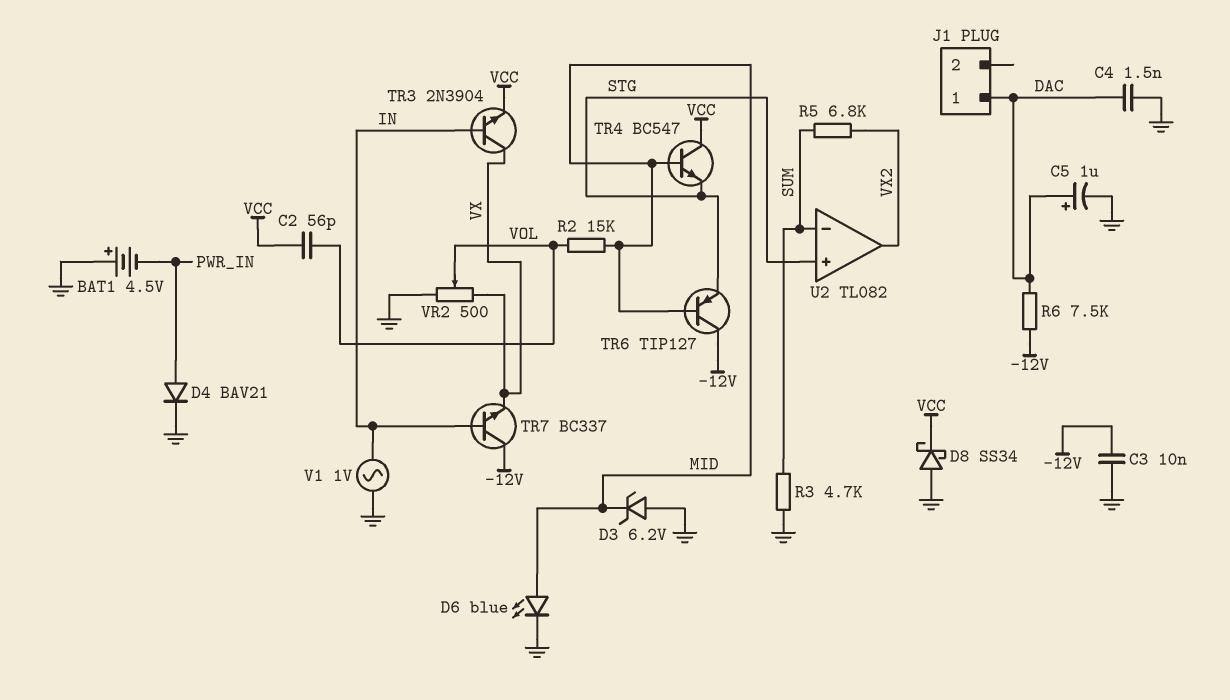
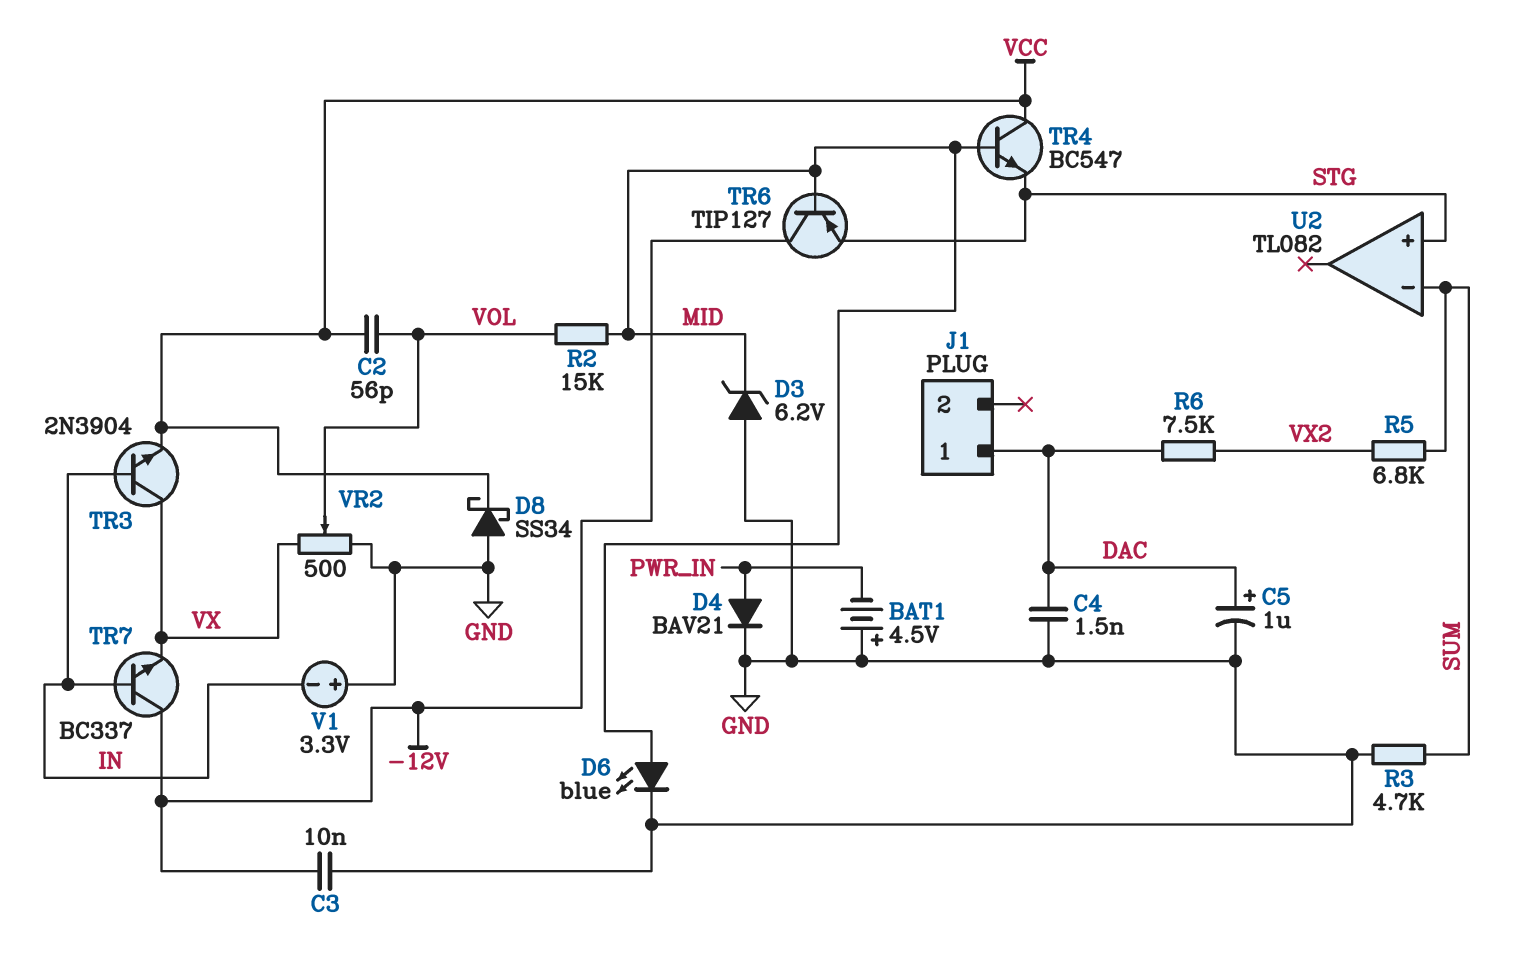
R6: 7.5k (-12V, DAC) -> 7.5k (DAC, VX2)
U2 pin out: VX2 -> none
V1: AC 1V (GND, IN) -> 3.3V (plus GND, minus IN)

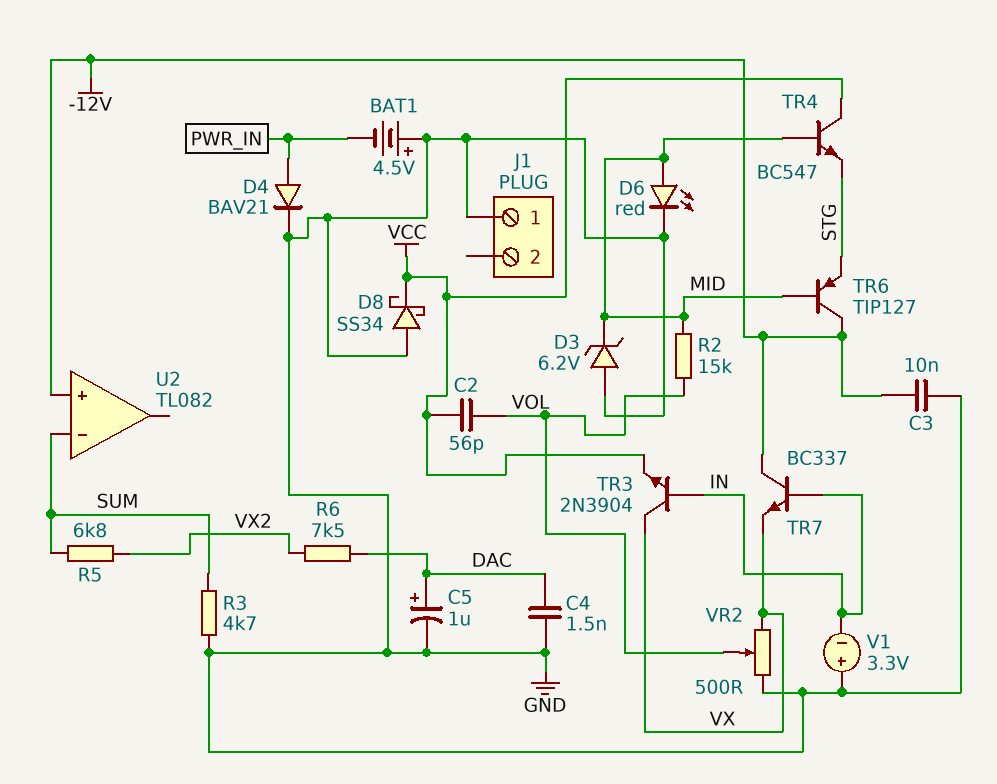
D6: LED blue (A MID, K GND) -> LED red (A MID, K GND)
J1 pin 1: DAC -> GND
U2 pin in+: STG -> -12V

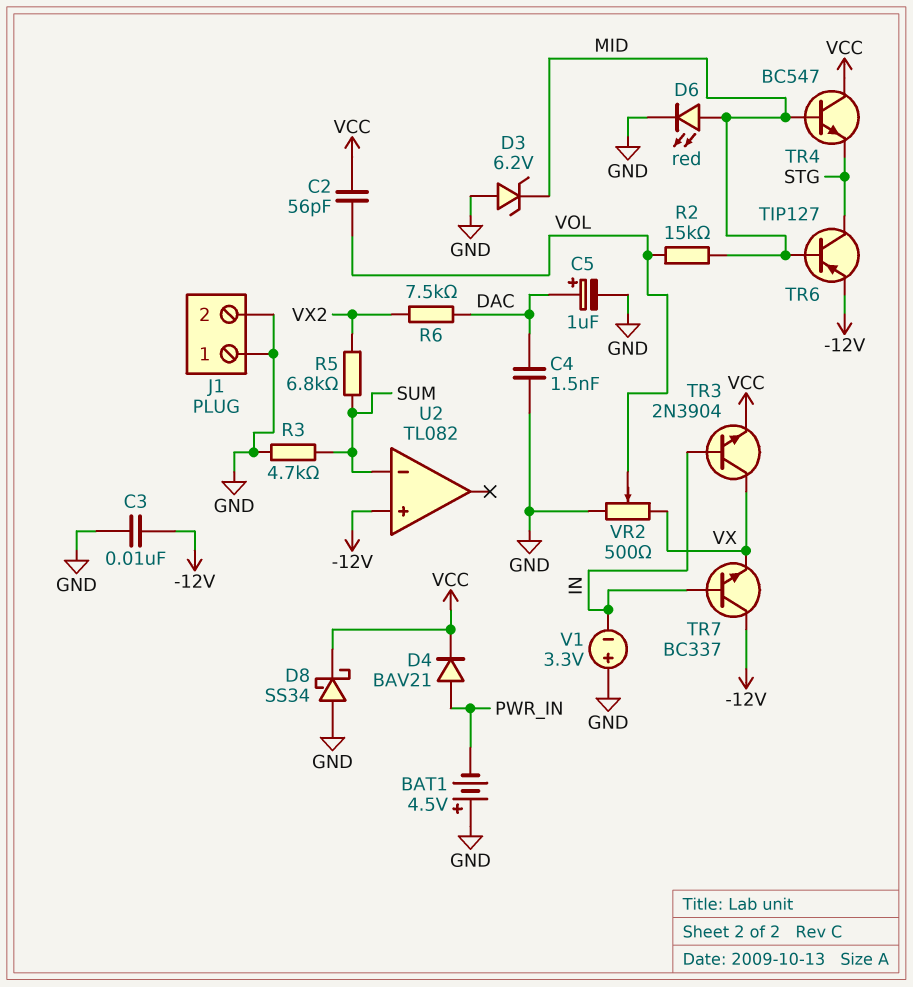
D4: diode BAV21 (A PWR_IN, K GND) -> diode BAV21 (A PWR_IN, K VCC)
J1 pin 2: none -> GND
TR6: PNP TIP127 (B MID, C -12V, E STG) -> PNP TIP127 (B MID, C STG, E -12V)

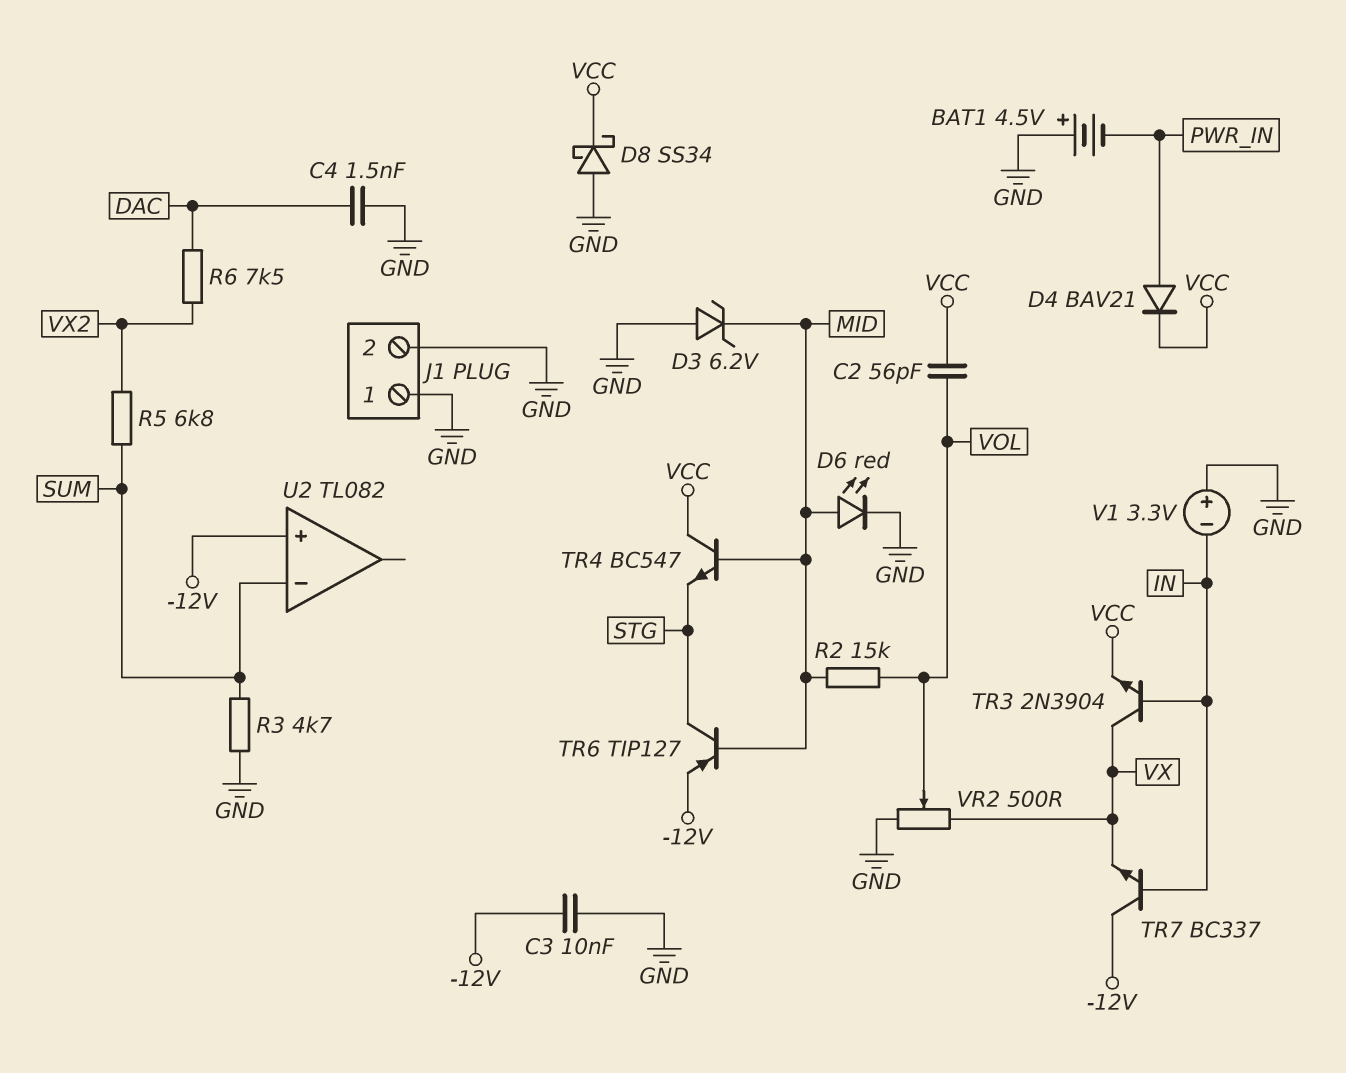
C5: 1uF (plus DAC, minus GND) -> none

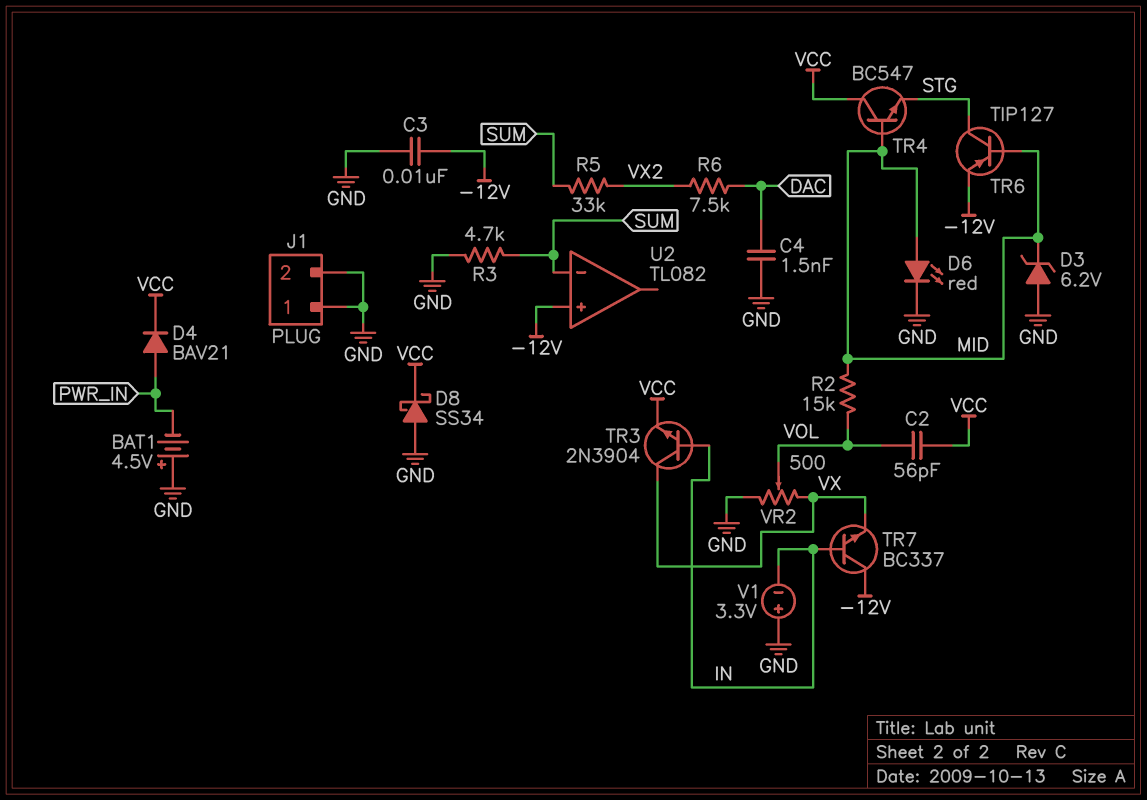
R5: 6.8k (SUM, VX2) -> 33k (SUM, VX2)

